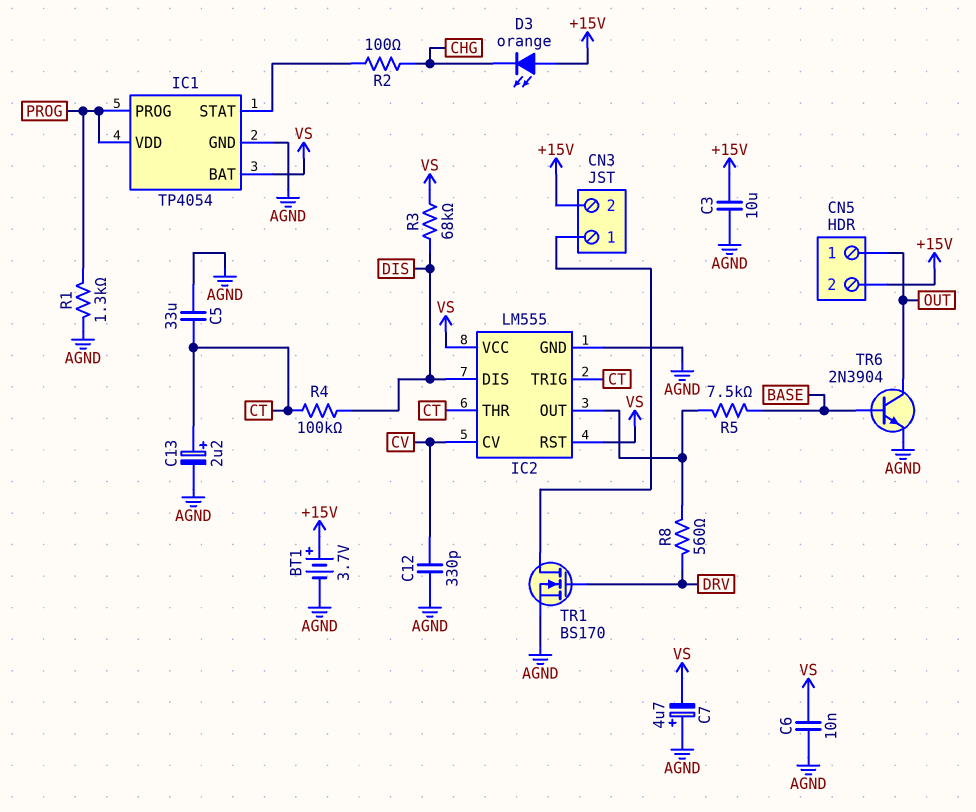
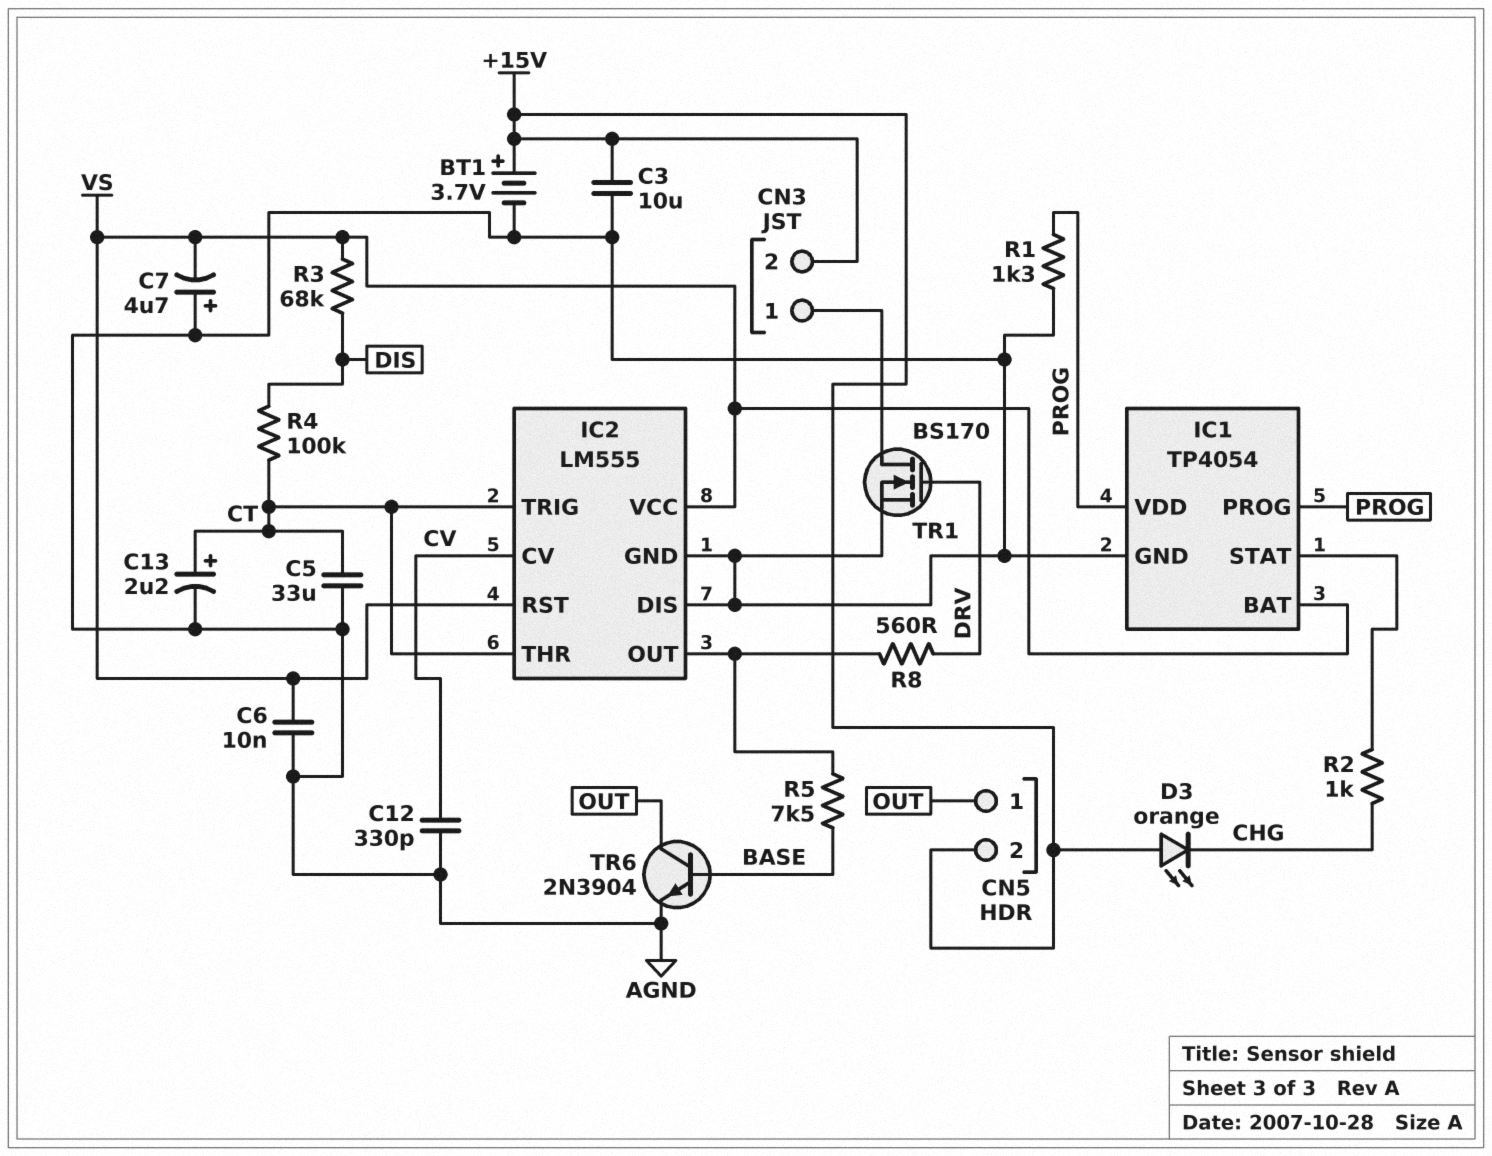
IC2 pin DIS: DIS -> AGND
R2: 100 (CHG, IC1/STAT) -> 1k (CHG, IC1/STAT)

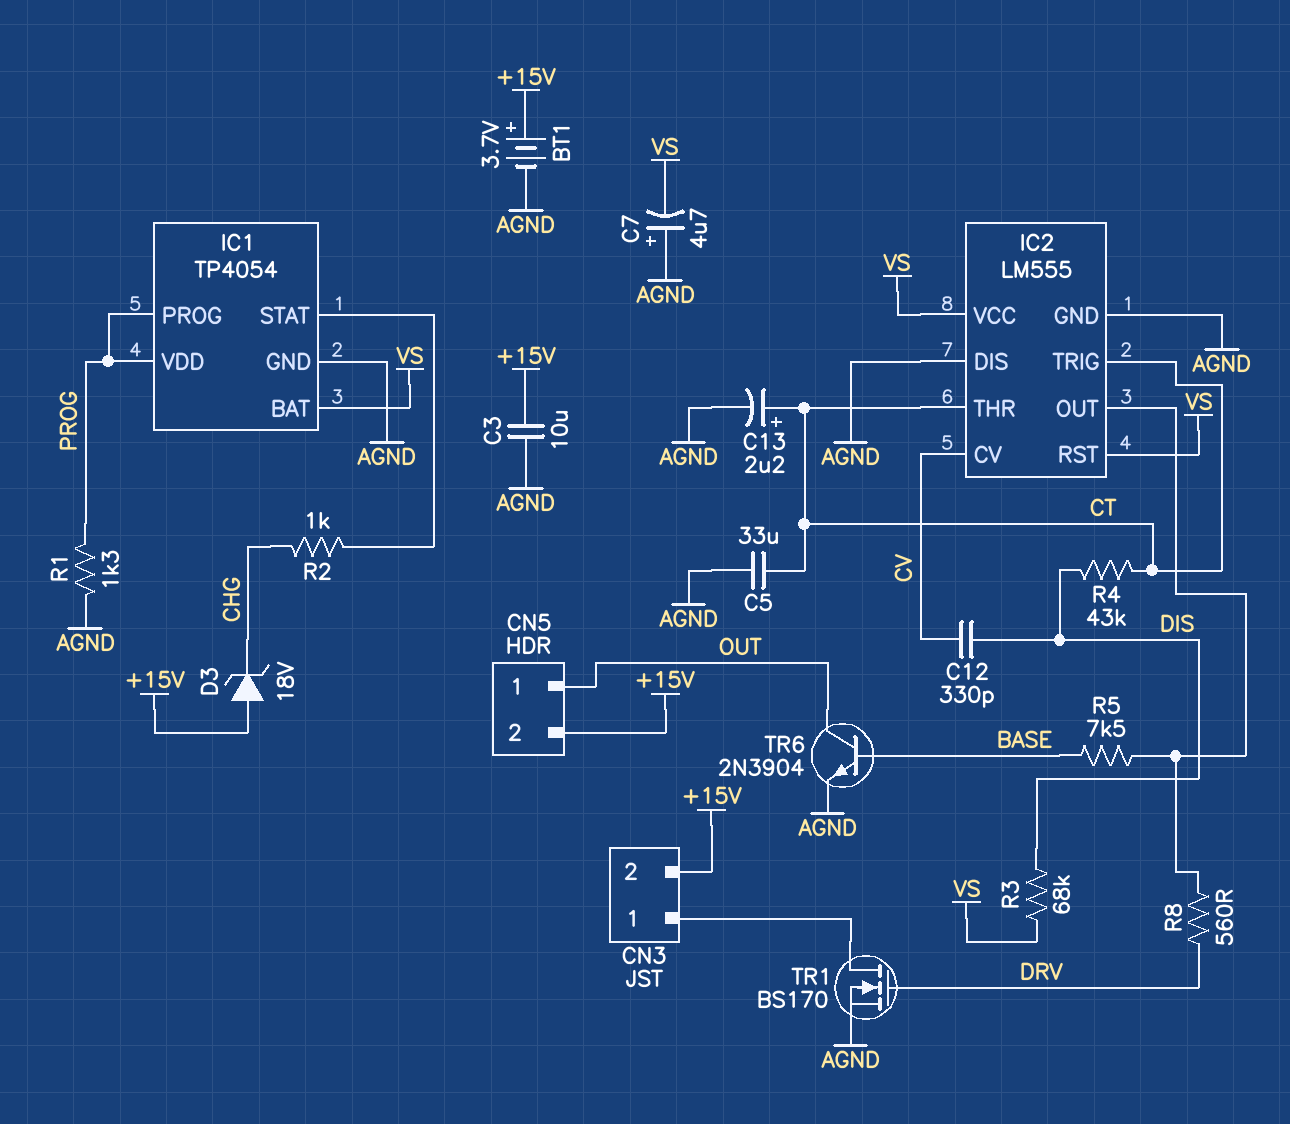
C6: 10nF (AGND, VS) -> none
C12: 330pF (AGND, CV) -> 330pF (CV, DIS)
D3: LED orange (A +15V, K CHG) -> zener 18V (A +15V, K CHG)
R4: 100k (CT, DIS) -> 43k (CT, DIS)

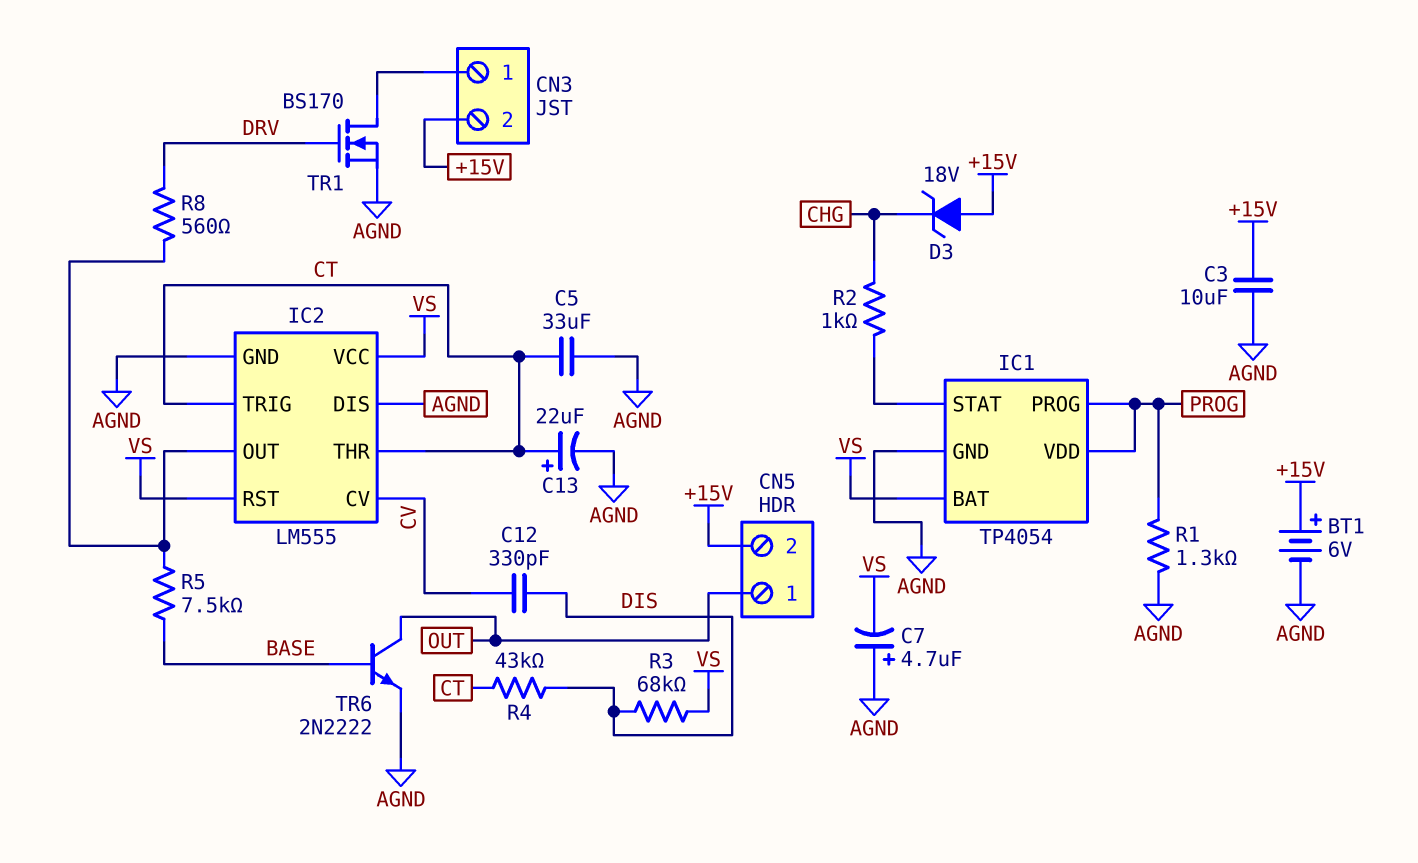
BT1: 3.7V (plus +15V, minus AGND) -> 6V (plus +15V, minus AGND)
C13: 2.2uF (plus CT, minus AGND) -> 22uF (plus CT, minus AGND)
TR6: NPN 2N3904 (B BASE, C OUT, E AGND) -> NPN 2N2222 (B BASE, C OUT, E AGND)

